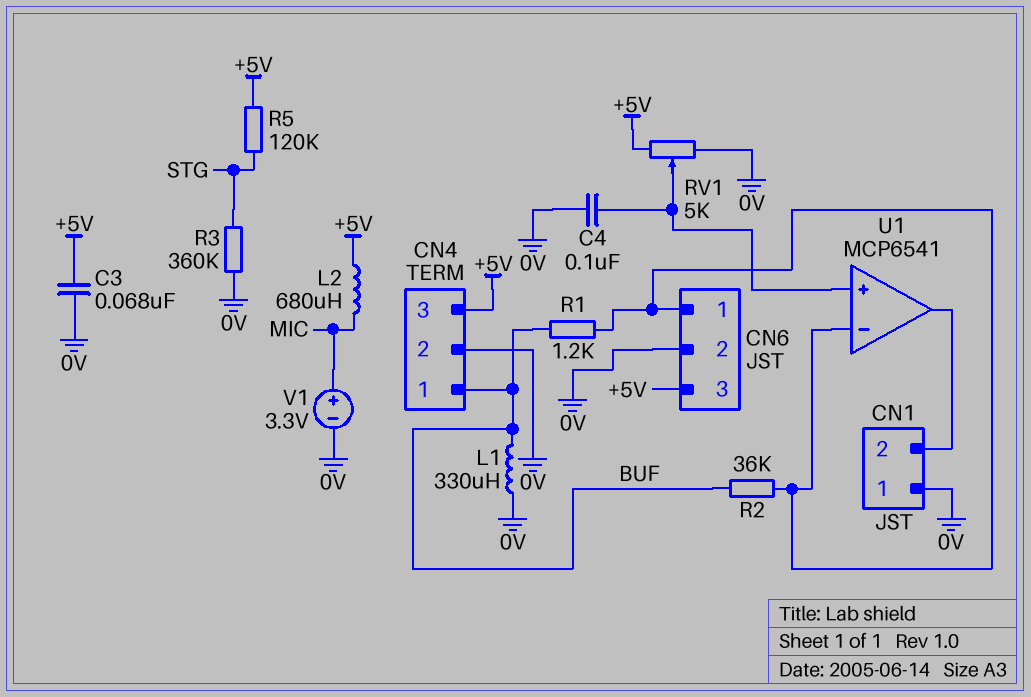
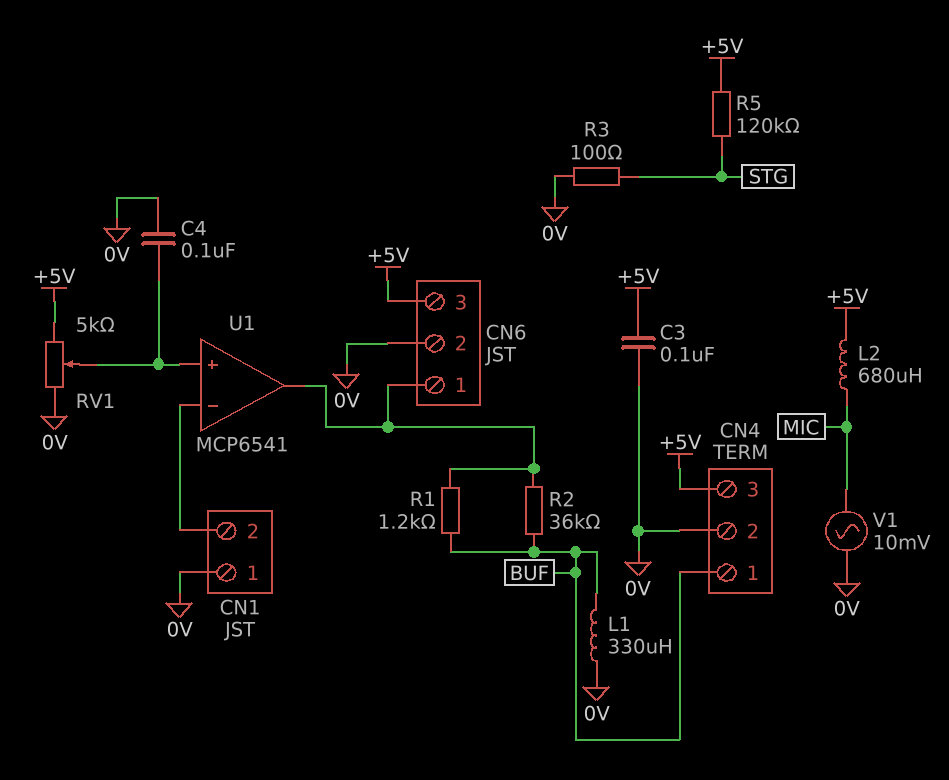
C3: 68nF (+5V, 0V) -> 100nF (+5V, 0V)
R3: 360k (0V, STG) -> 100 (0V, STG)
U1 pin in-: CN6/1 -> CN1/2
U1 pin out: CN1/2 -> CN6/1
V1: 3.3V (plus MIC, minus 0V) -> AC 10mV (0V, MIC)

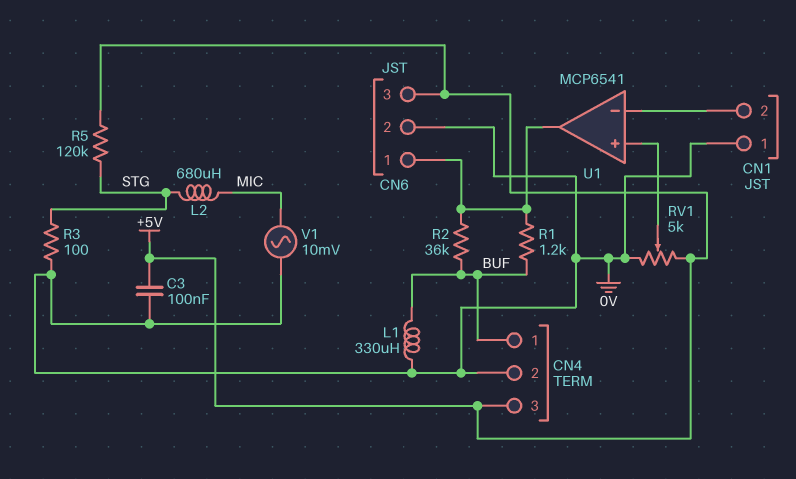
C4: 100nF (0V, U1/in+) -> none
L2: 680uH (+5V, MIC) -> 680uH (MIC, STG)

